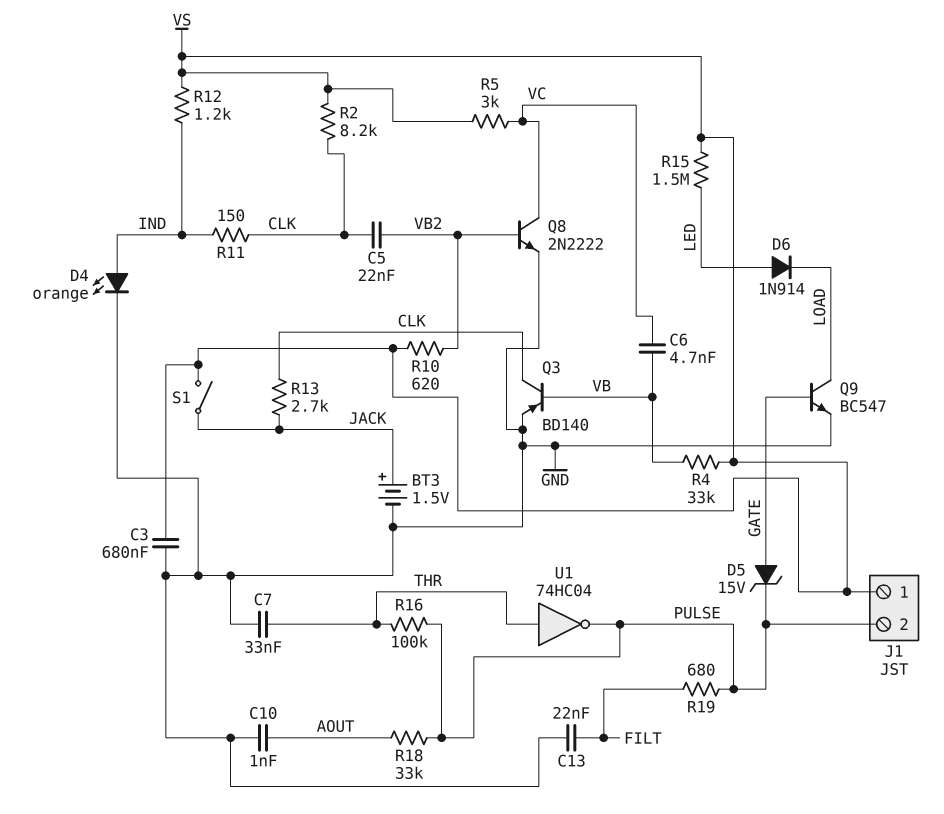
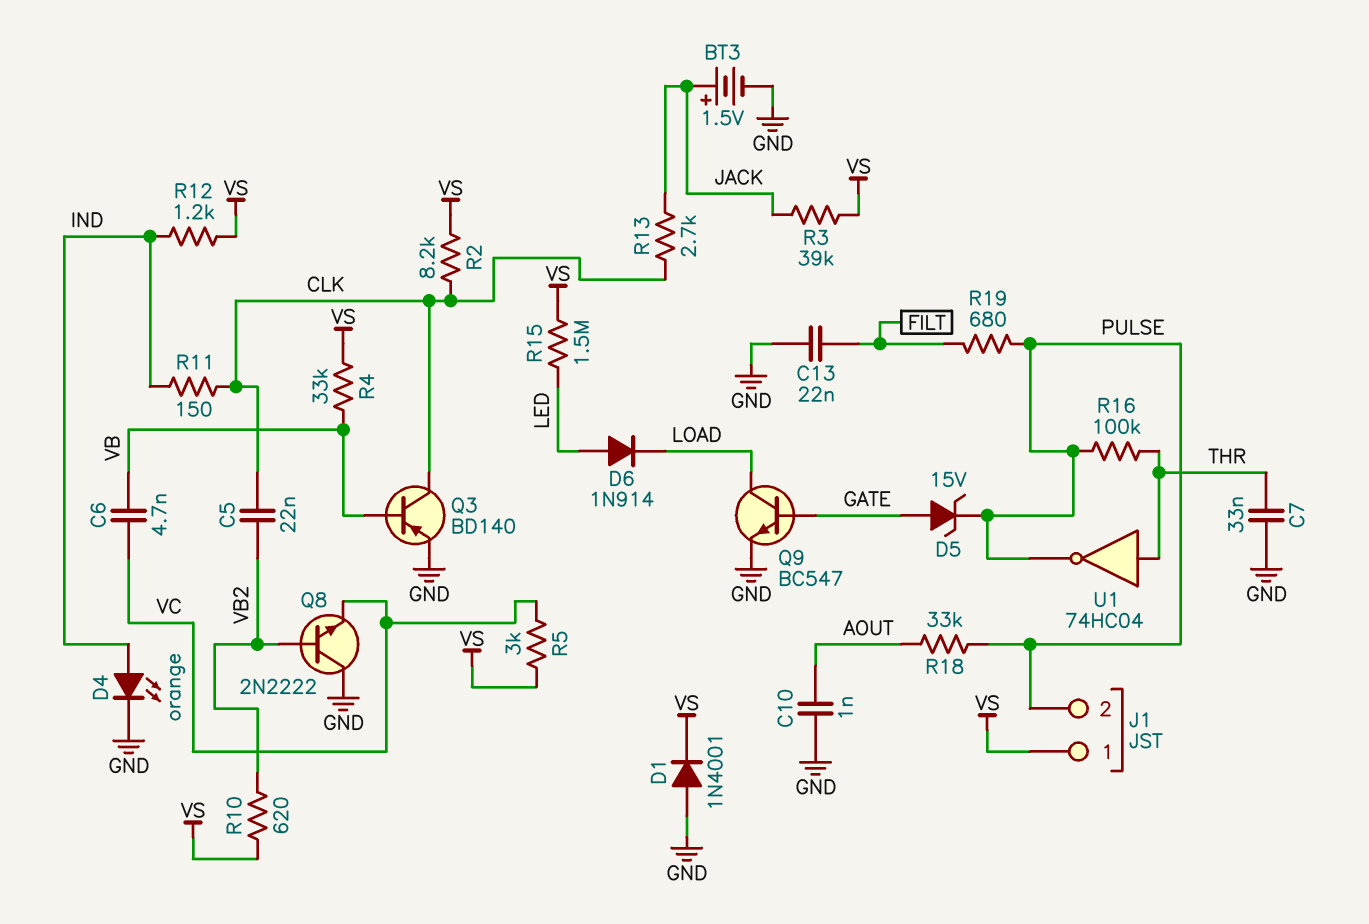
C3: 680nF (GND, VS) -> none
D1: none -> diode 1N4001 (A GND, K VS)
Q8: NPN 2N2222 (B VB2, C VC, E GND) -> NPN 2N2222 (B VB2, C GND, E VC)
R3: none -> 39k (JACK, VS)
S1: switch (JACK, VS) -> none

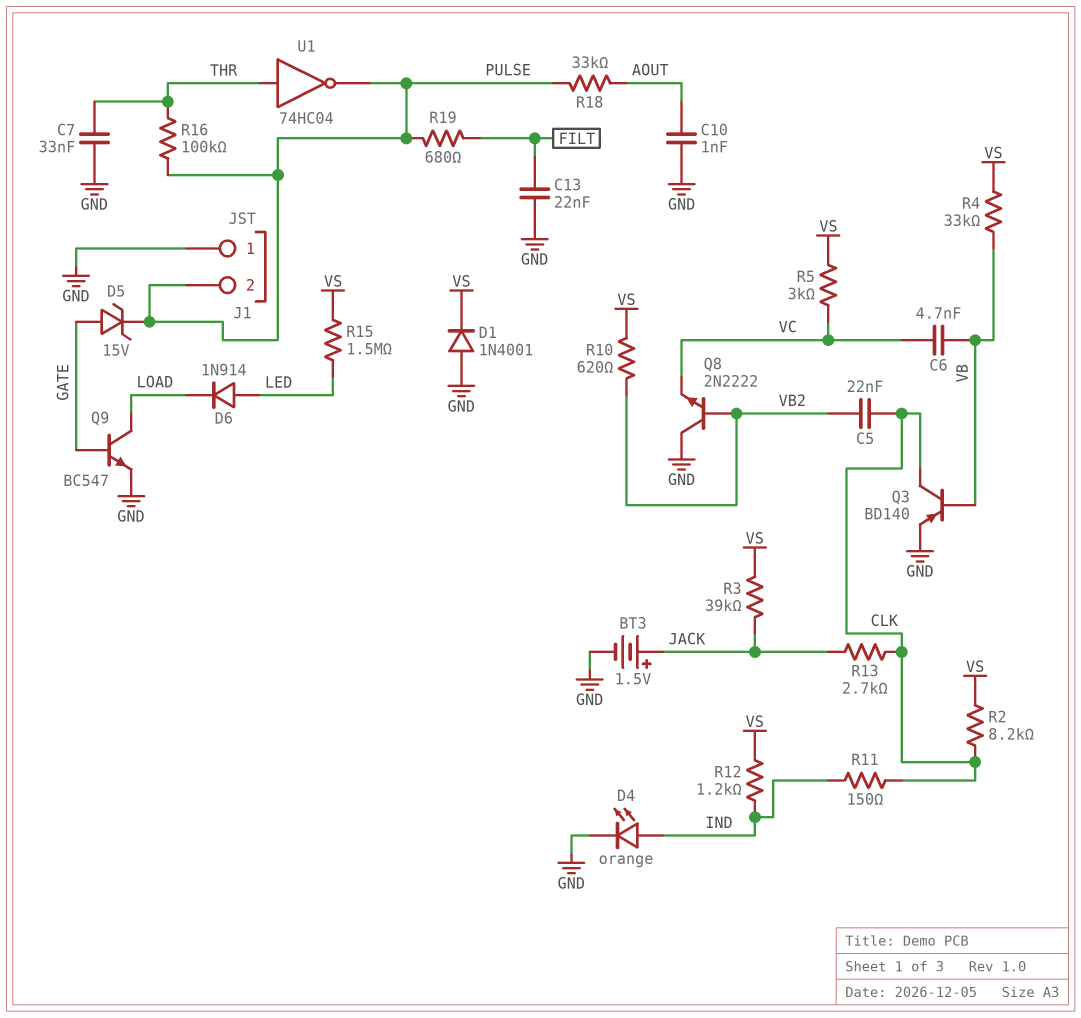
J1 pin 1: VS -> GND

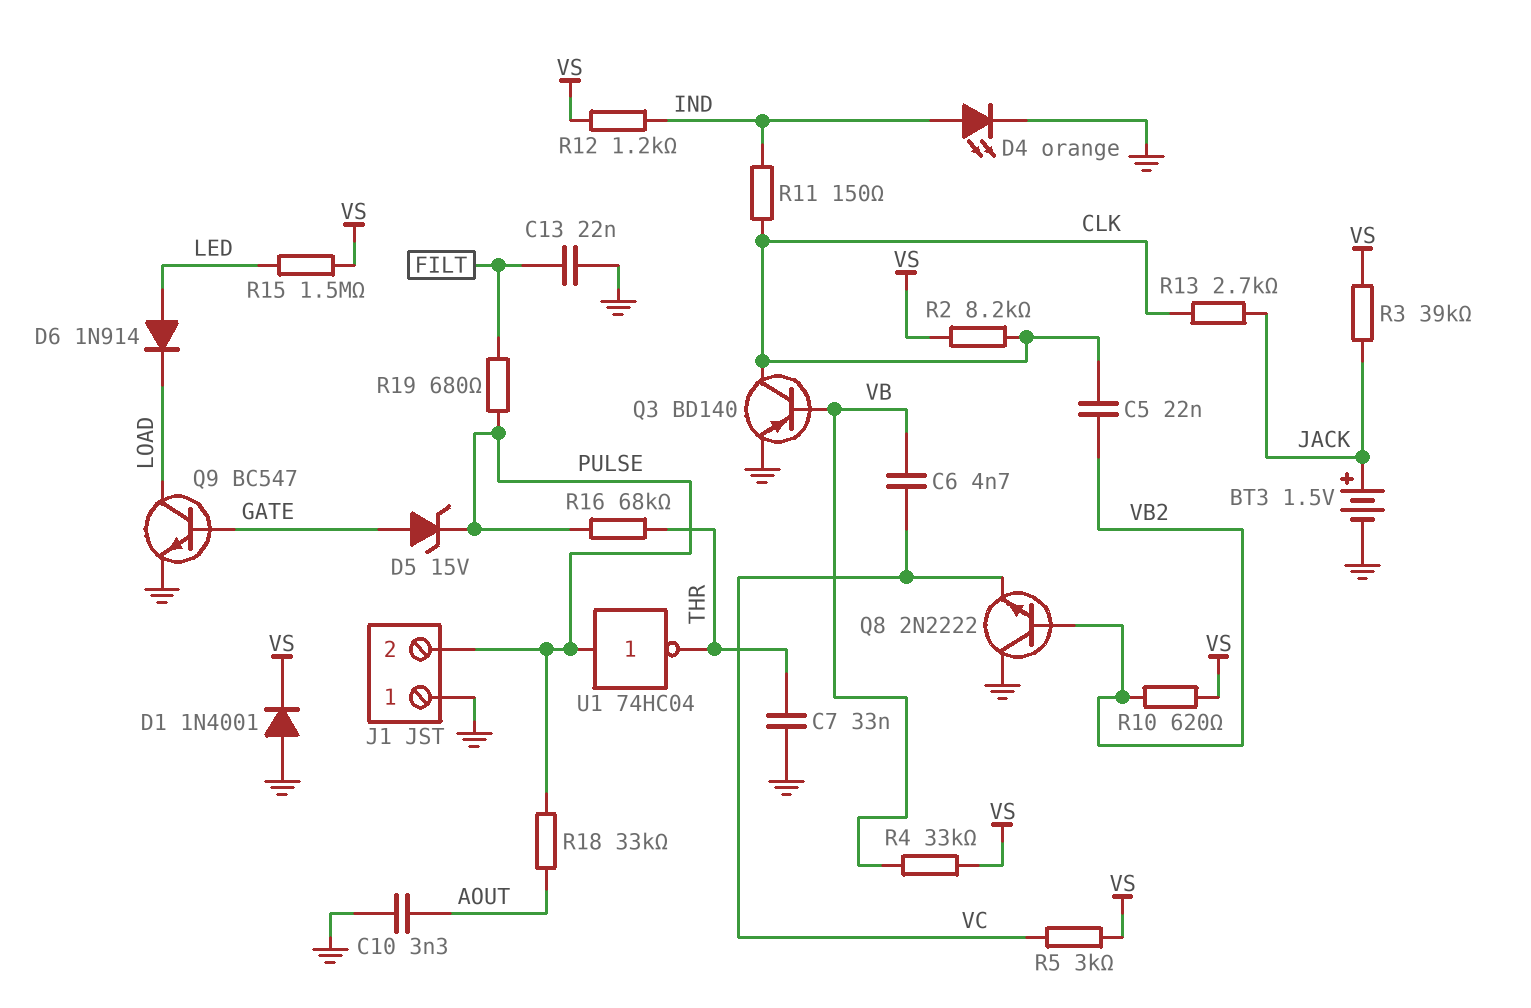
C10: 1nF (AOUT, GND) -> 3.3nF (AOUT, GND)
R16: 100k (PULSE, THR) -> 68k (PULSE, THR)
U1: NOT 74HC04 (in THR, out PULSE) -> NOT 74HC04 (in PULSE, out THR)

